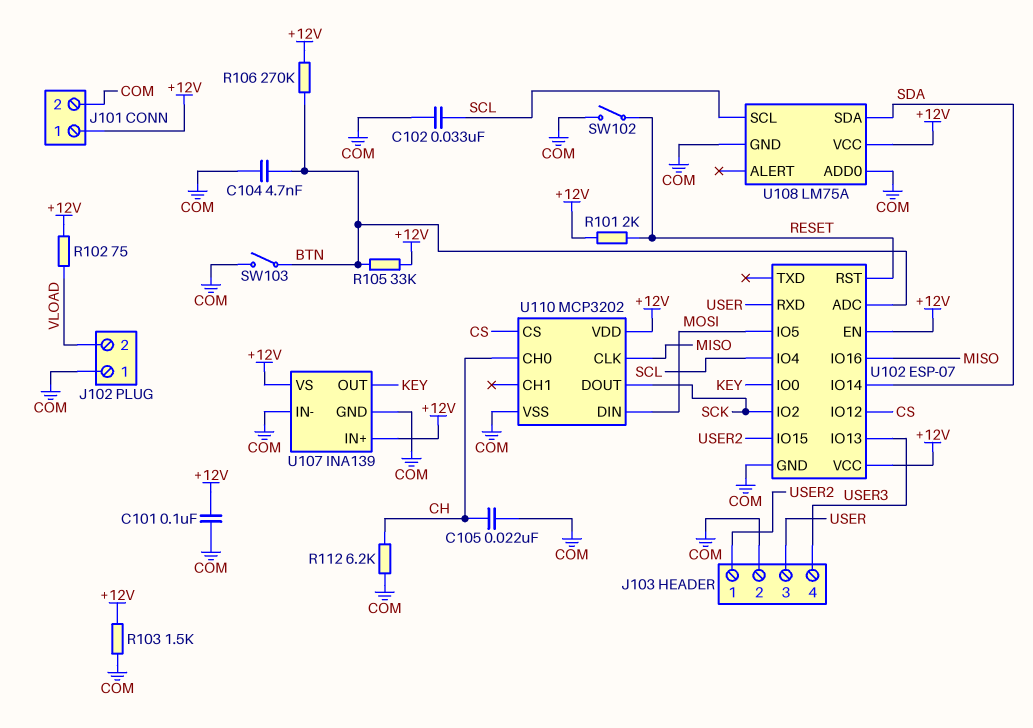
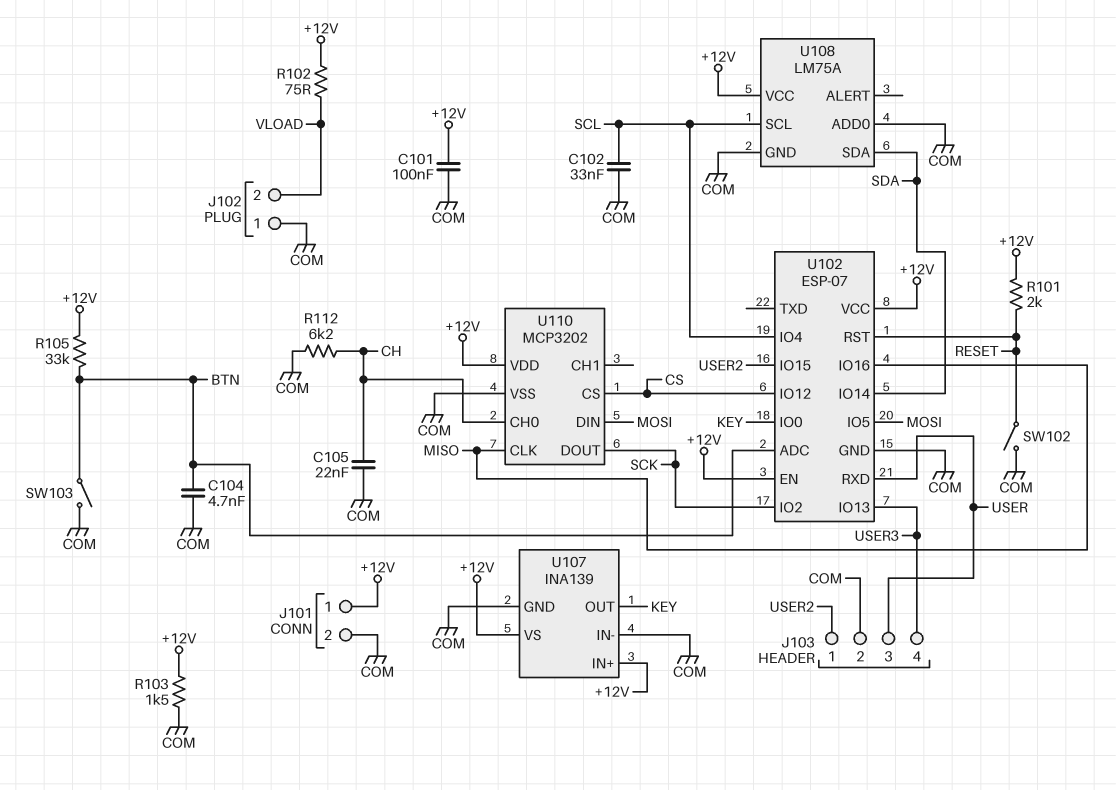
R106: 270k (+12V, BTN) -> none

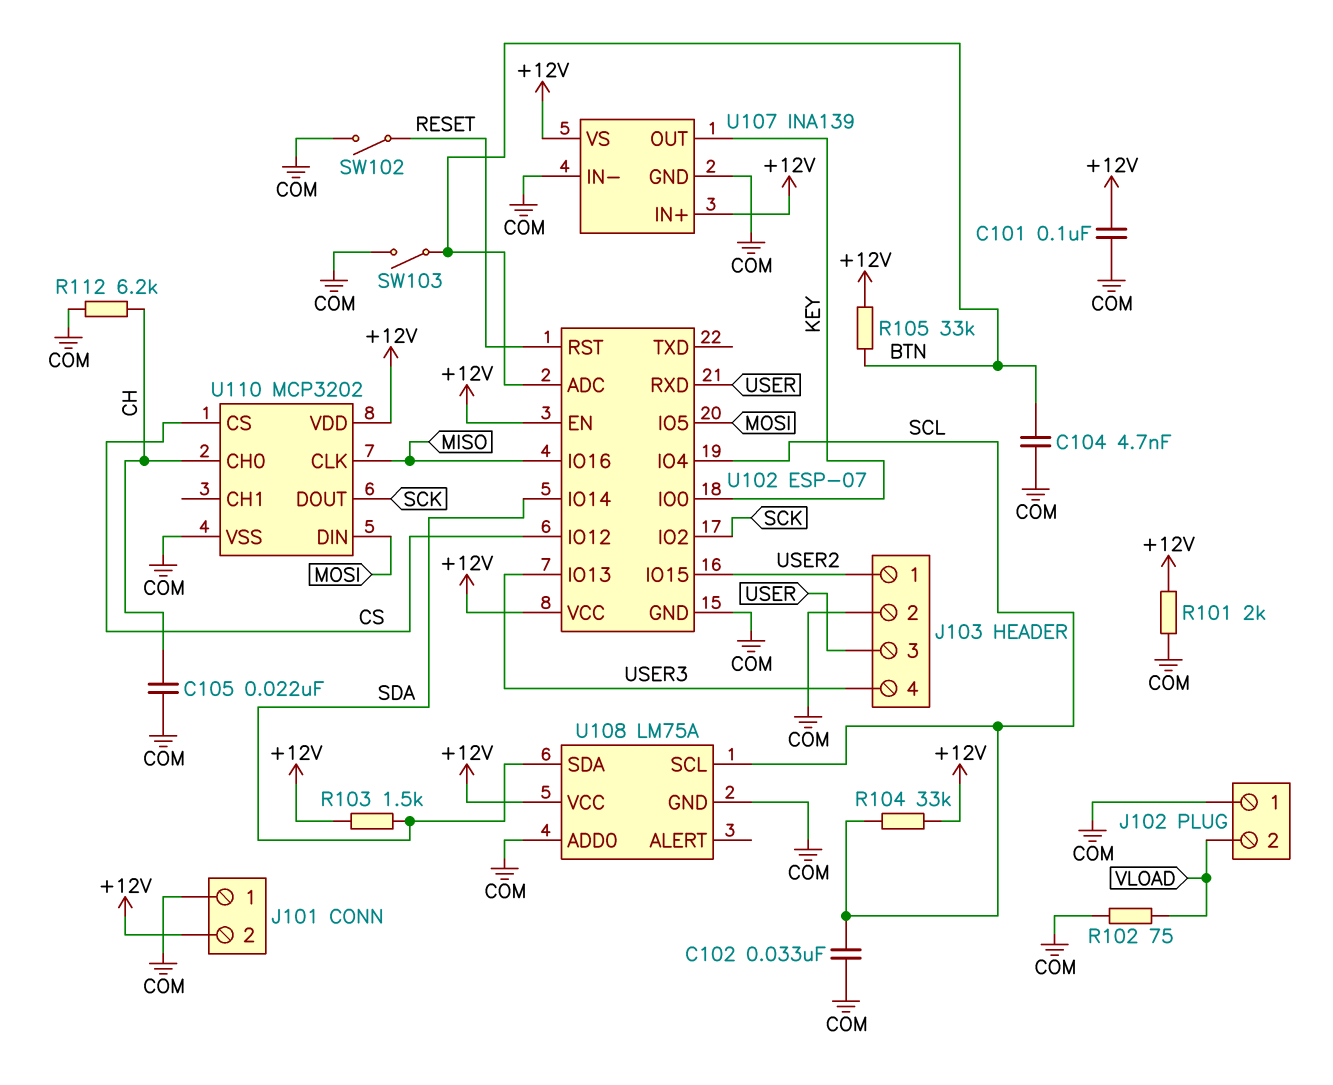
J101 pin 1: +12V -> COM
J101 pin 2: COM -> +12V
R101: 2k (+12V, RESET) -> 2k (+12V, COM)
R102: 75 (+12V, VLOAD) -> 75 (COM, VLOAD)
R103: 1.5k (+12V, COM) -> 1.5k (+12V, SDA)
R104: none -> 33k (+12V, SCL)

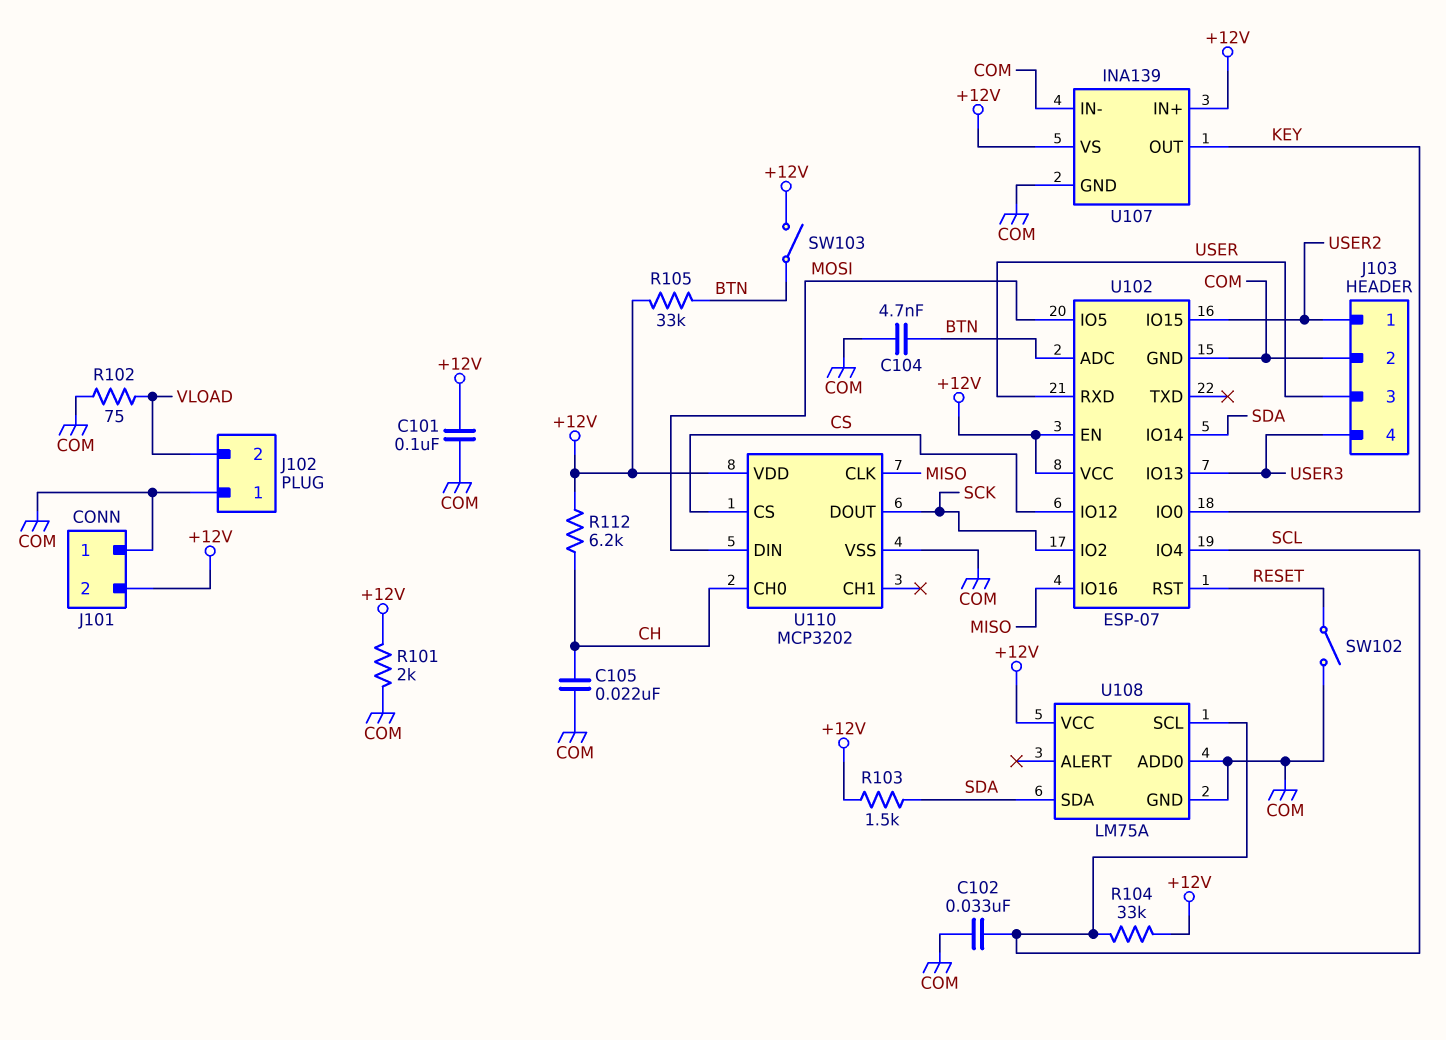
R112: 6.2k (CH, COM) -> 6.2k (+12V, CH)
SW103: switch (BTN, COM) -> switch (+12V, BTN)

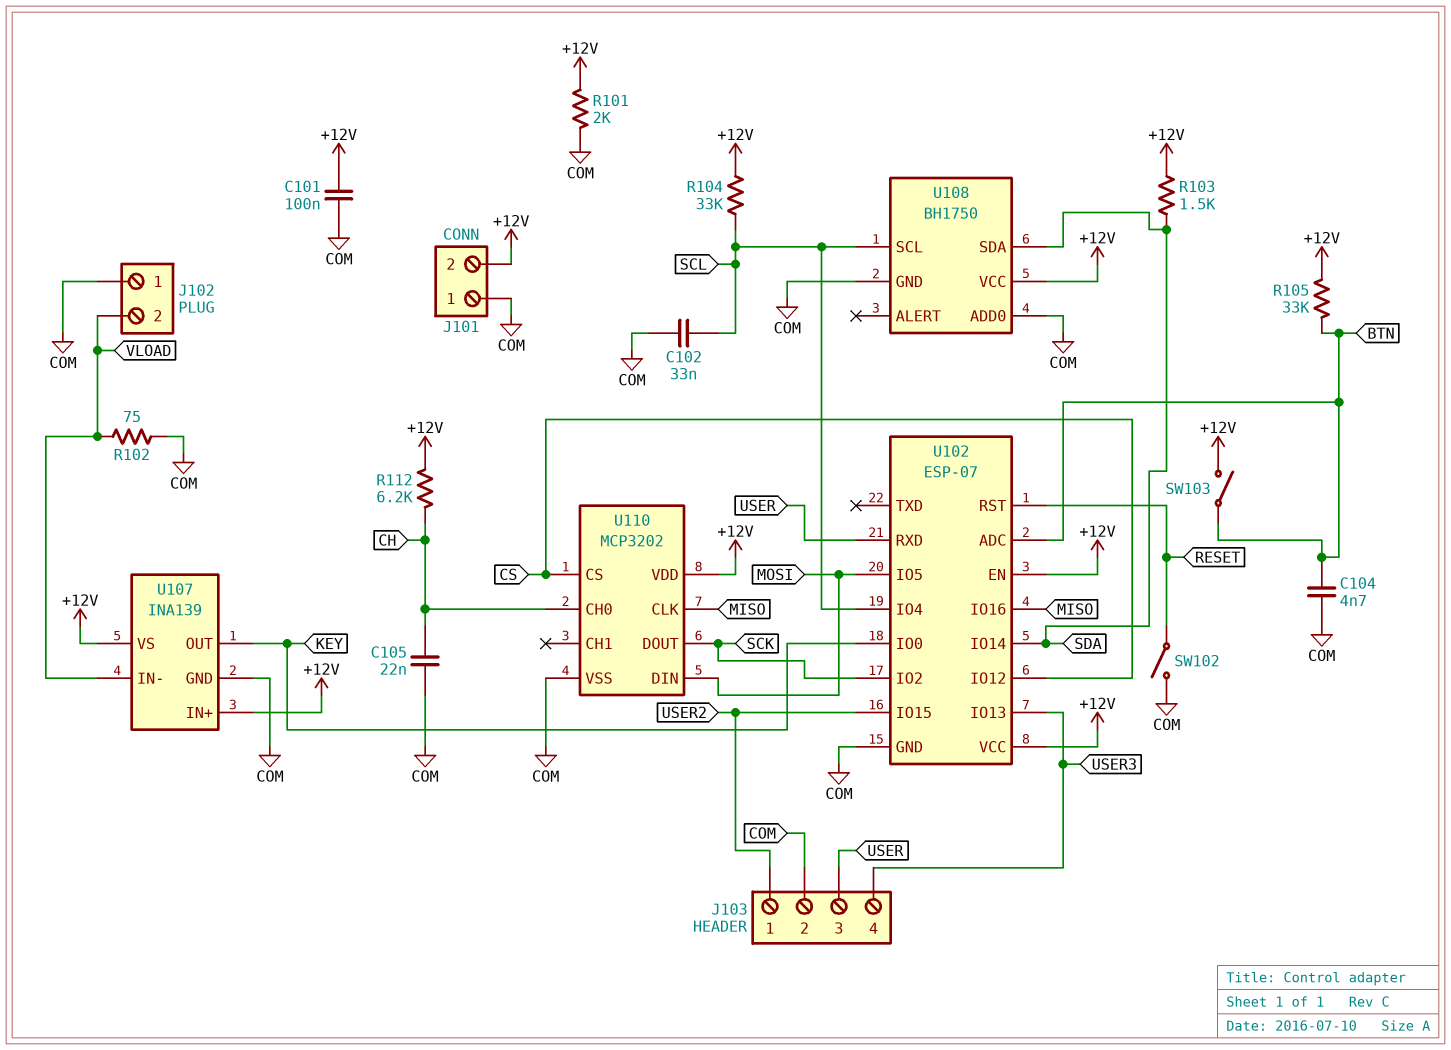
U107 pin IN-: COM -> VLOAD
U108: LM75A -> BH1750

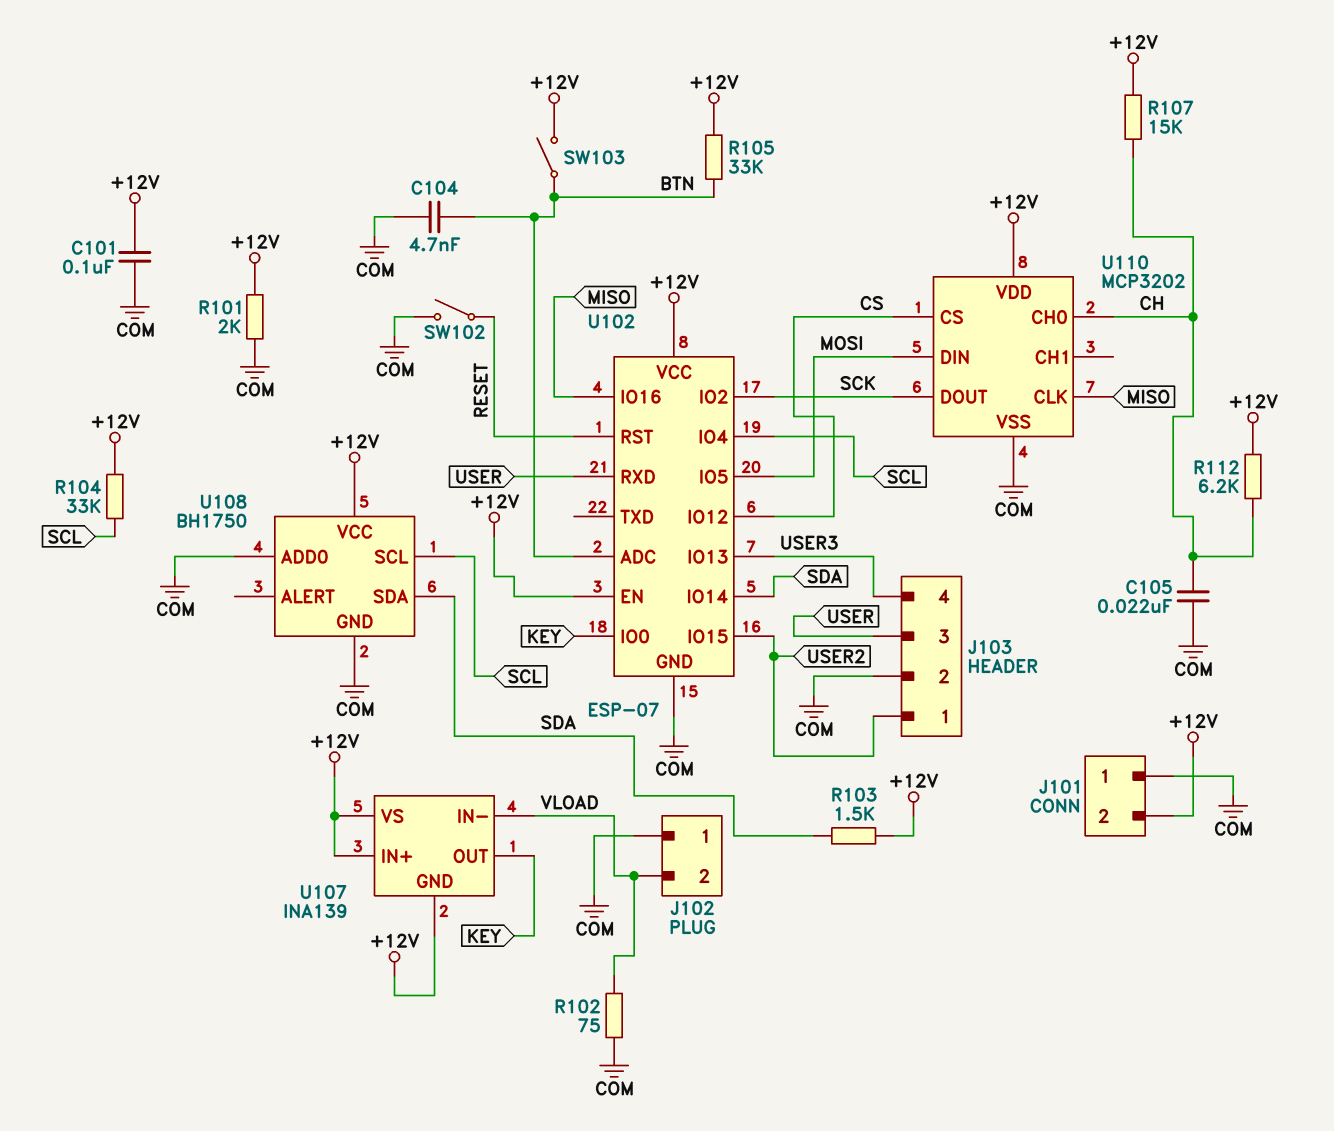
C102: 33nF (COM, SCL) -> none
R107: none -> 15k (+12V, CH)
U107 pin GND: COM -> +12V

